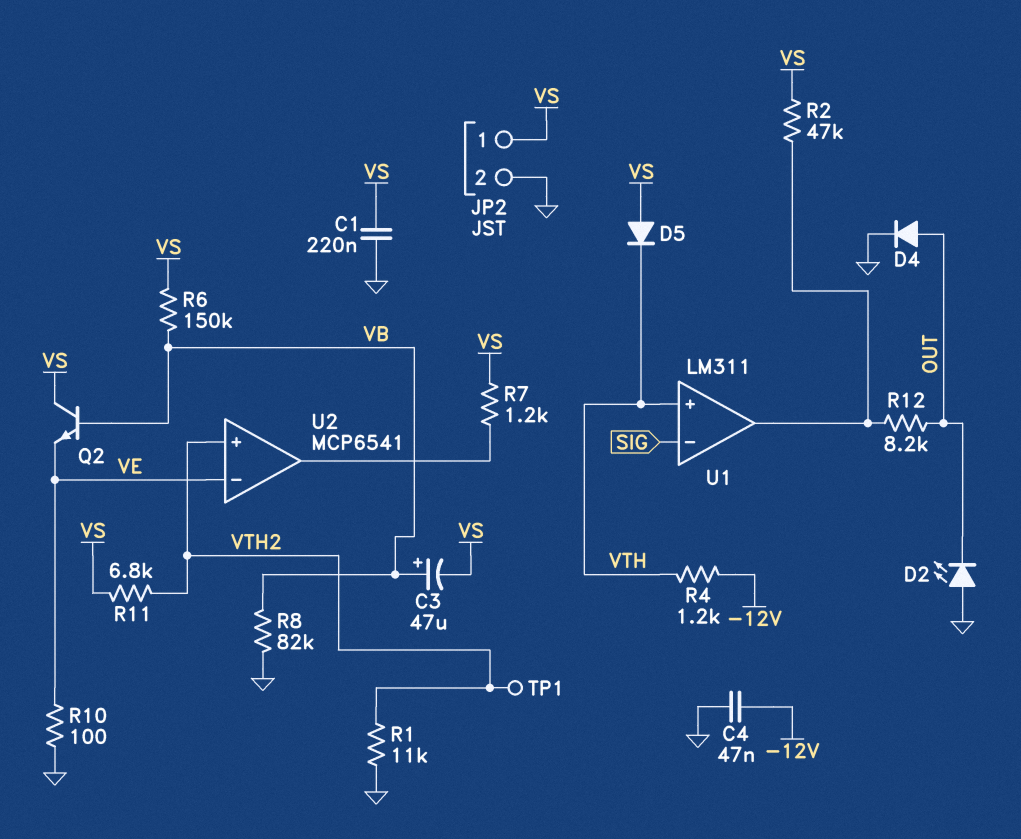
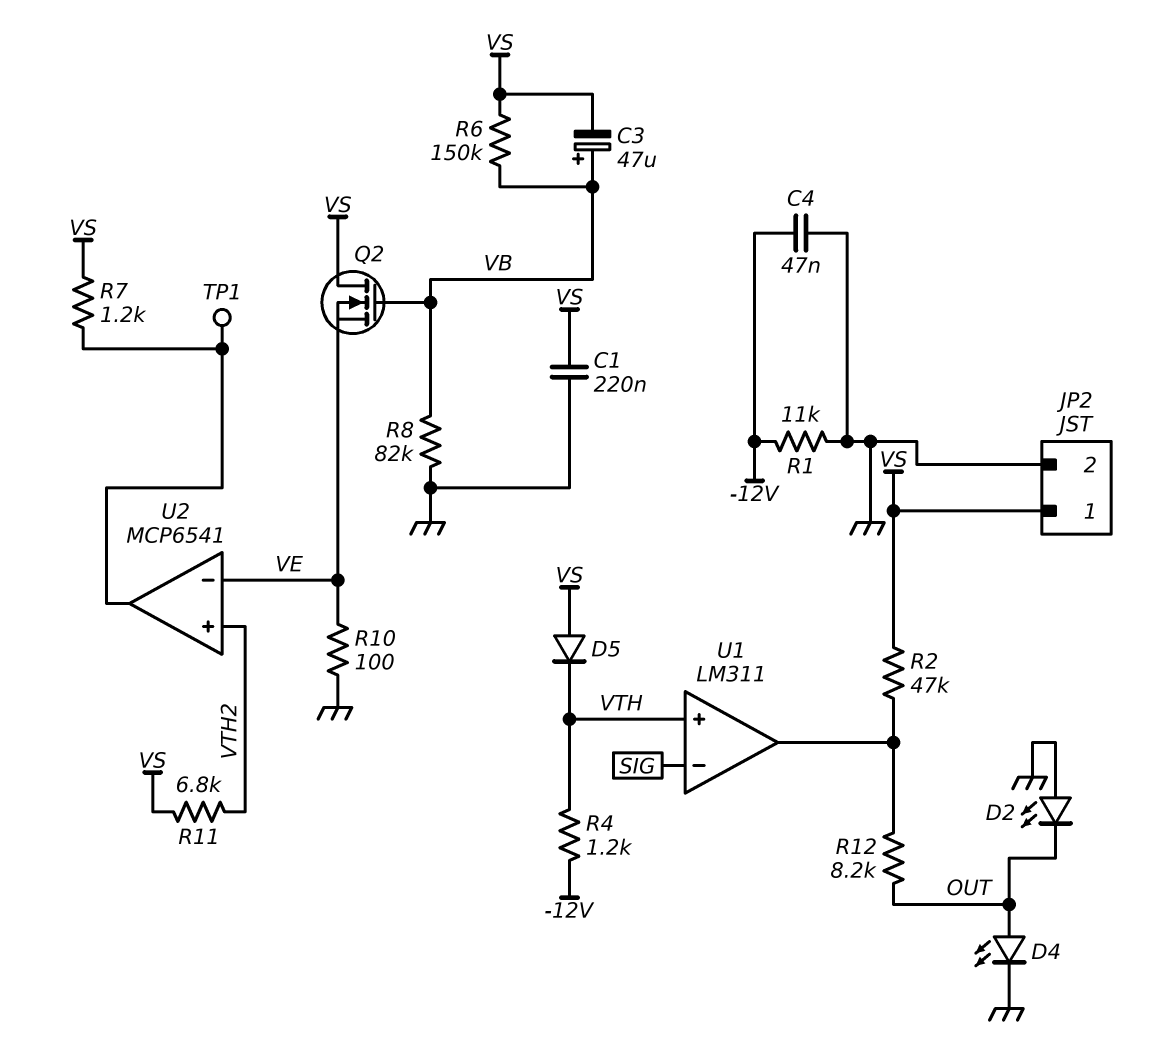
D4: diode (A OUT, K GND) -> LED (A OUT, K GND)
Q2: NPN (B VB, C VS, E VE) -> NMOS (G VB, D VS, S VE)
R1: 11k (GND, VTH2) -> 11k (-12V, GND)
TP1: test point (VTH2) -> test point (U2/out)

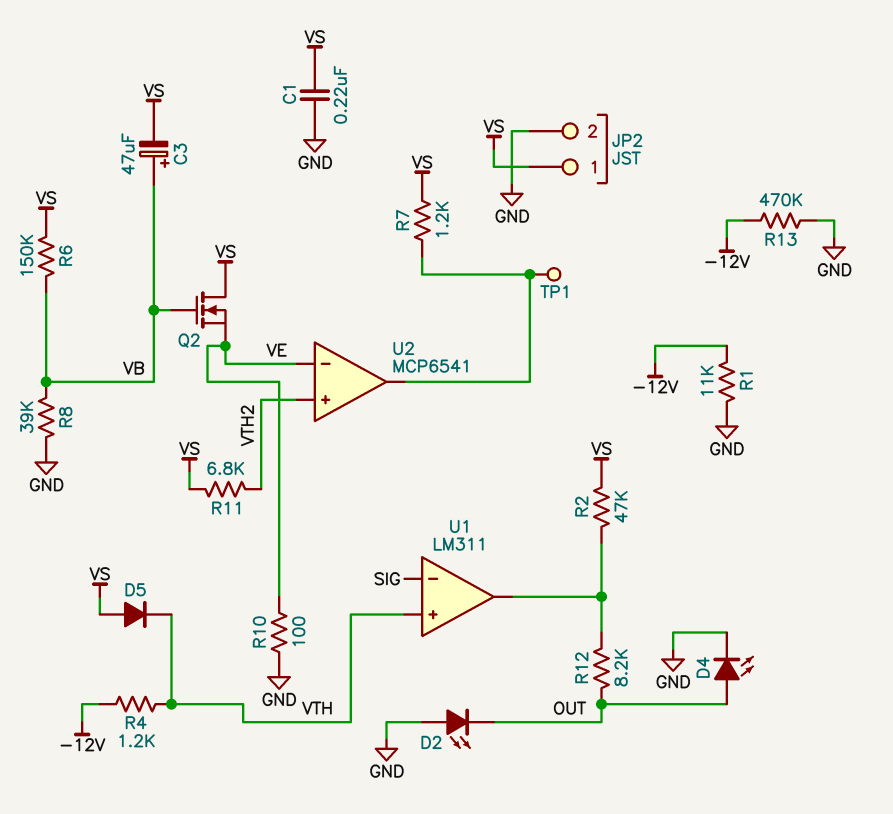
C4: 47nF (-12V, GND) -> none
R8: 82k (GND, VB) -> 39k (GND, VB)
R13: none -> 470k (-12V, GND)

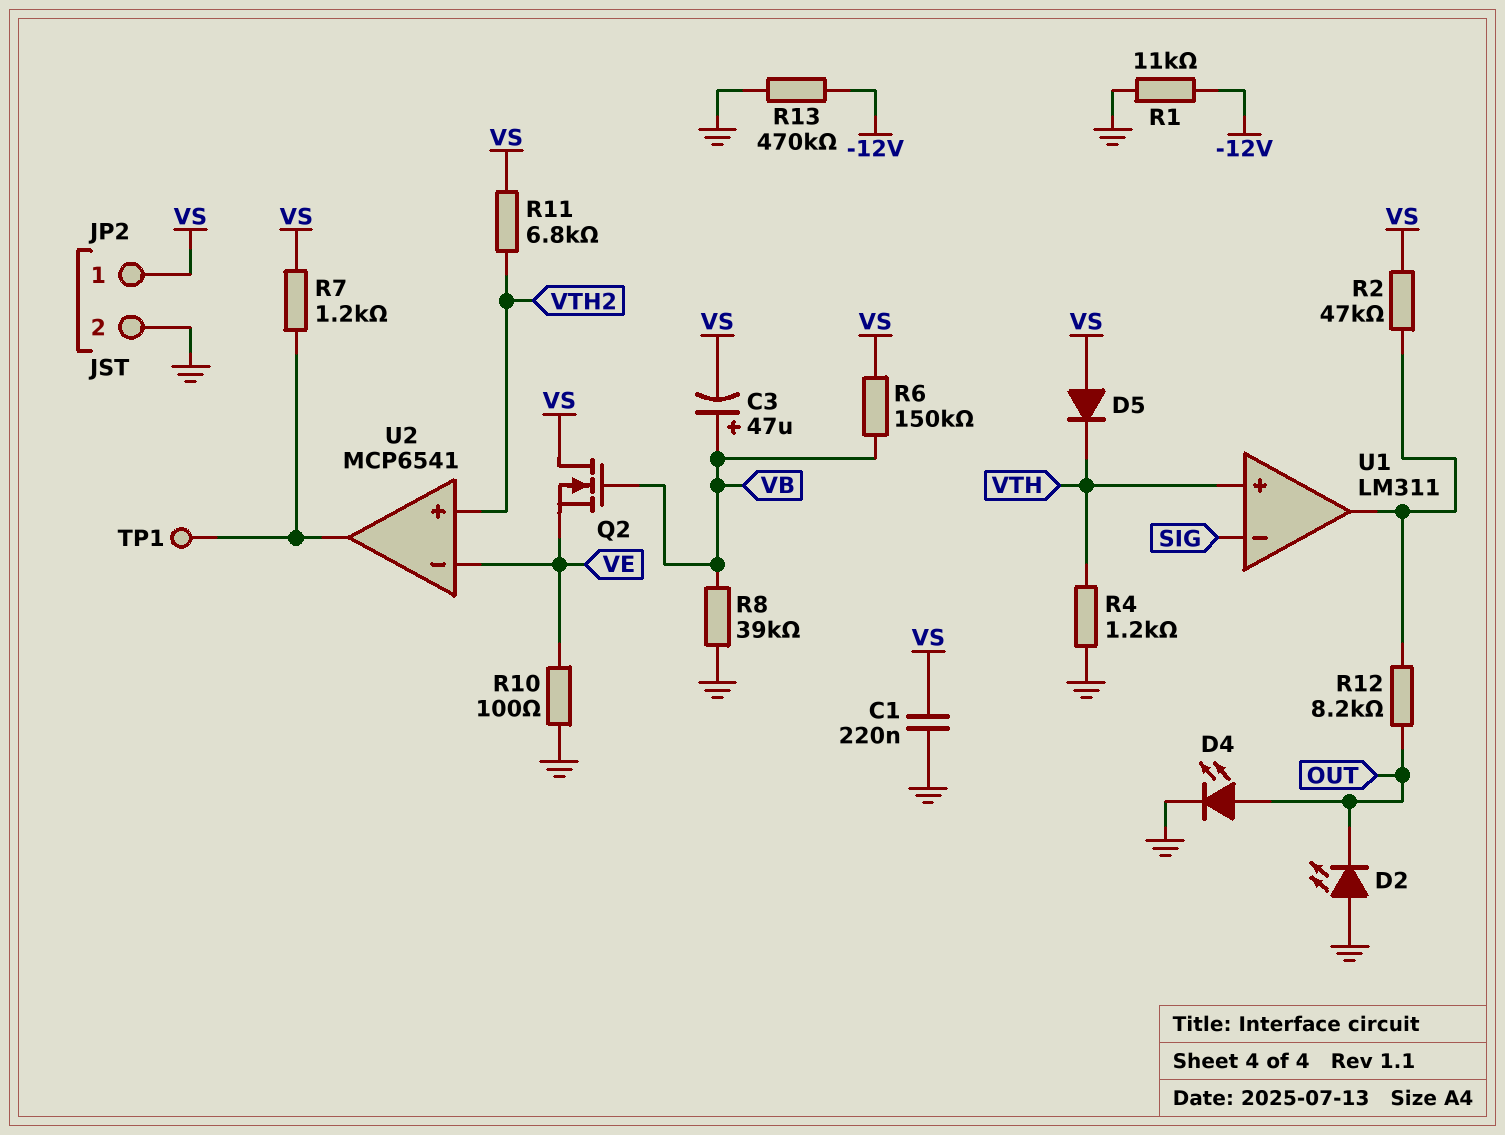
R4: 1.2k (-12V, VTH) -> 1.2k (GND, VTH)

